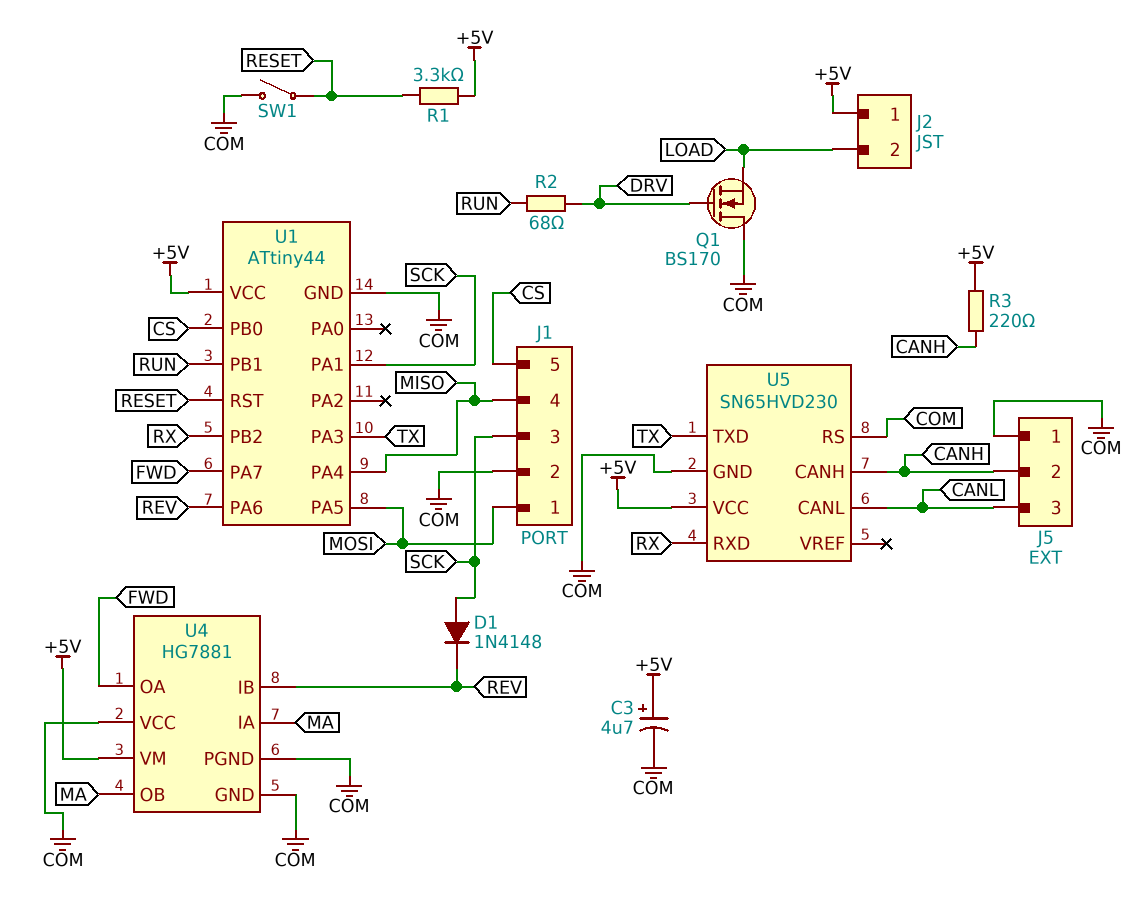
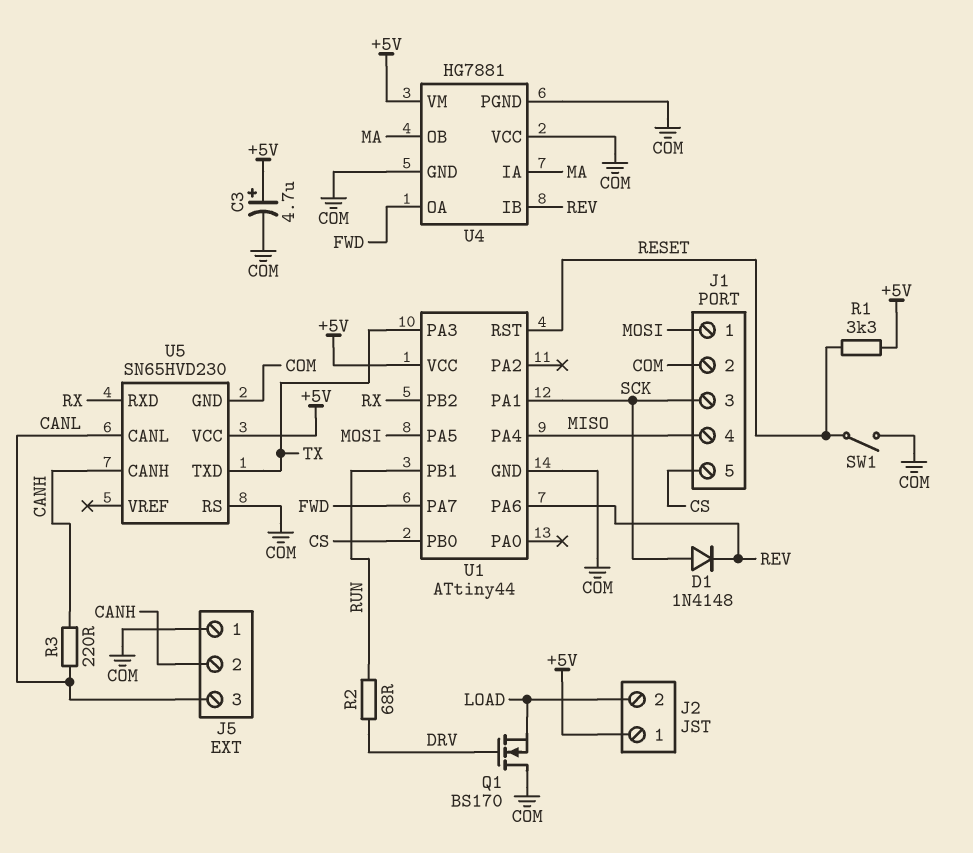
R3: 220 (+5V, CANH) -> 220 (CANH, CANL)

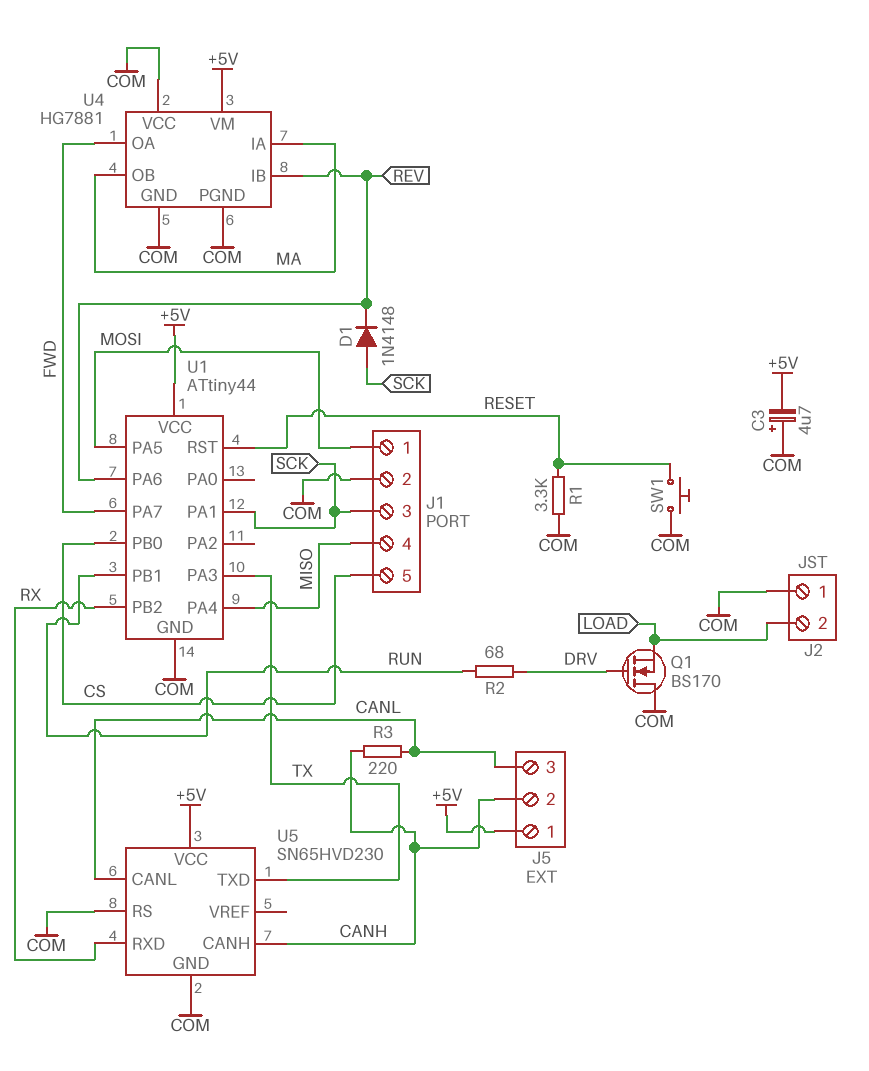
C3: 4.7uF (plus +5V, minus COM) -> 4.7uF (plus COM, minus +5V)
J2 pin 1: +5V -> COM
J5 pin 1: COM -> +5V
R1: 3.3k (+5V, RESET) -> 3.3k (COM, RESET)
SW1: switch (COM, RESET) -> button (COM, RESET)

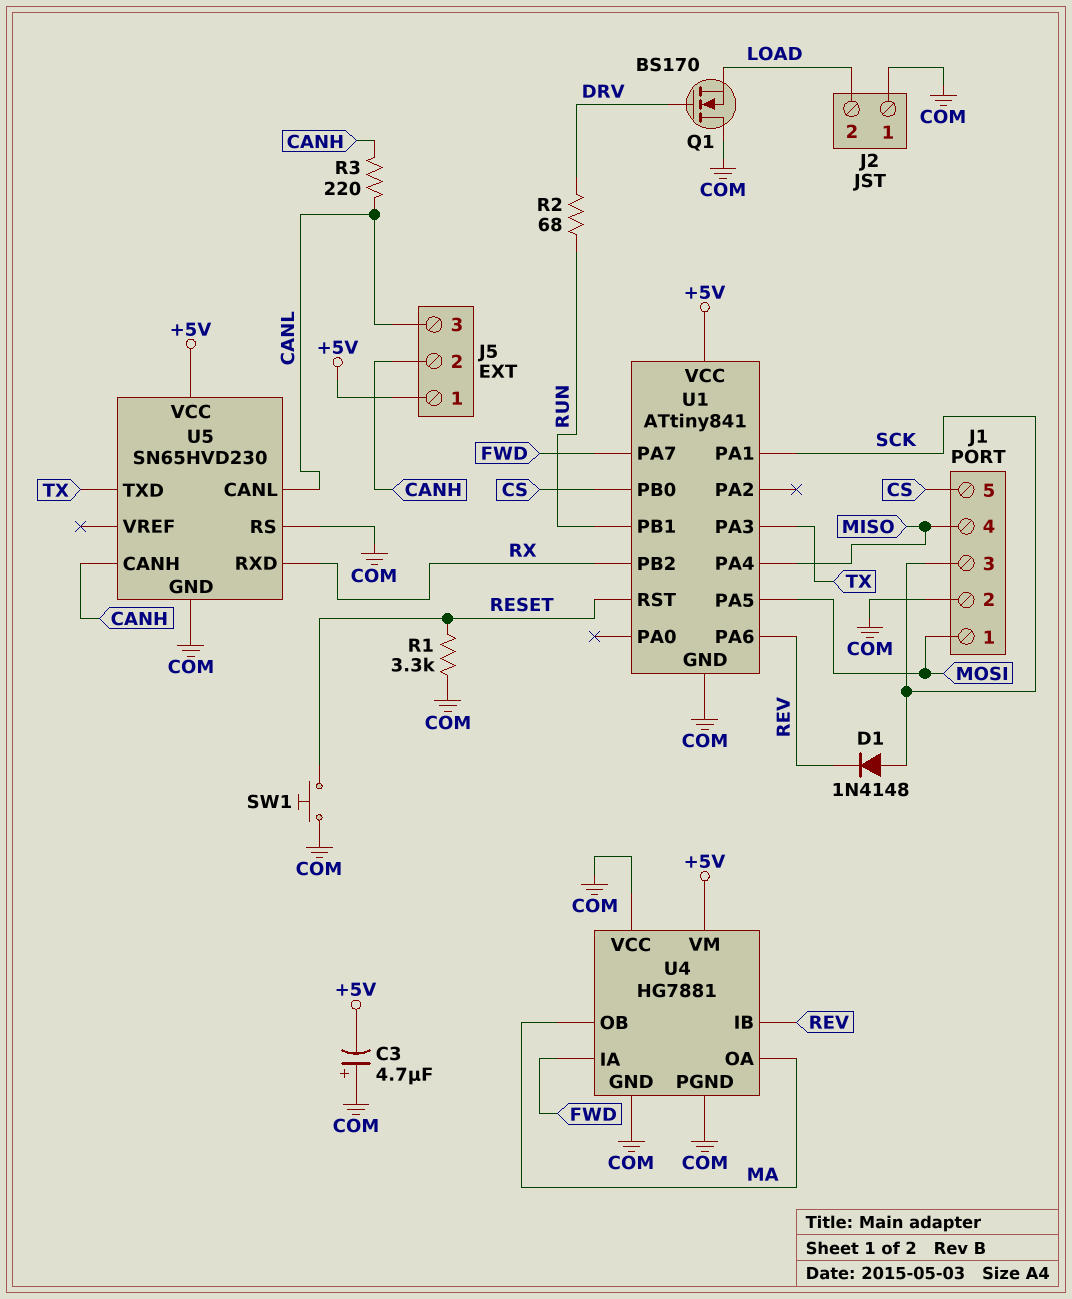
U1: ATtiny44 -> ATtiny841
U4 pin IA: MA -> FWD
U4 pin OA: FWD -> MA

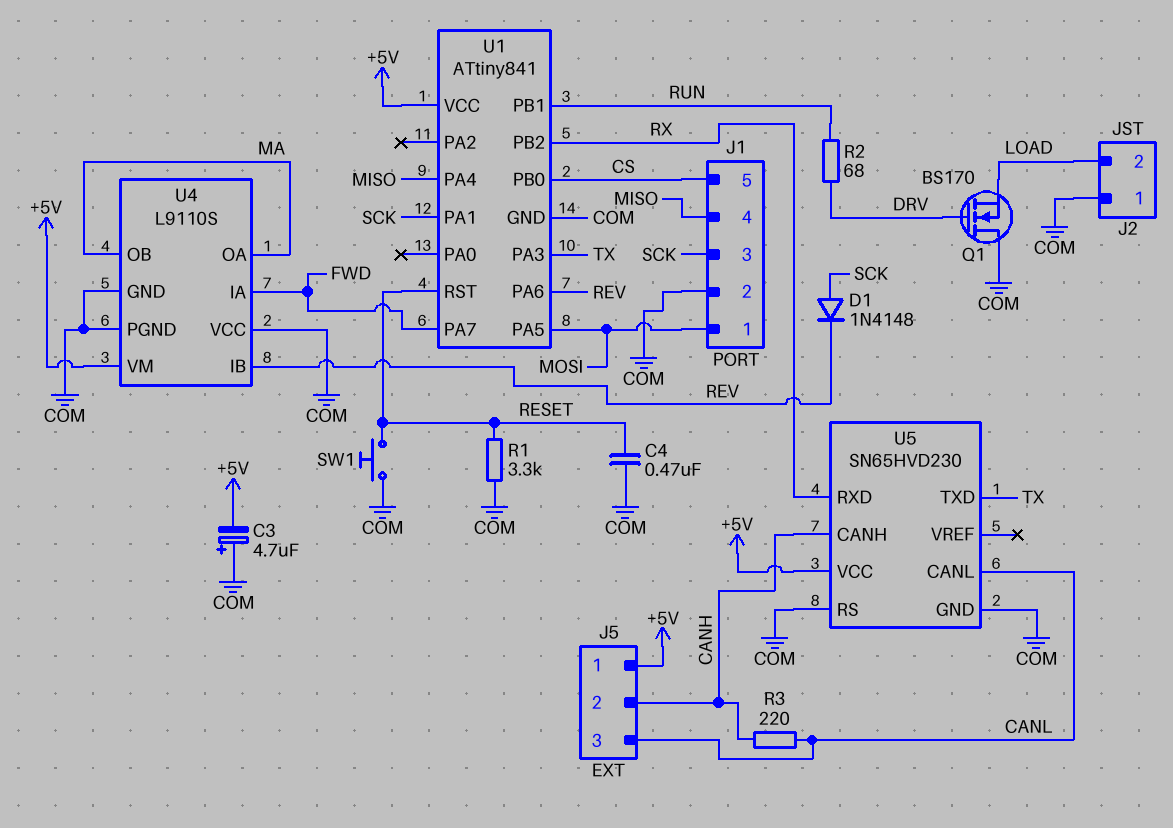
C4: none -> 470nF (COM, RESET)
U4: HG7881 -> L9110S

